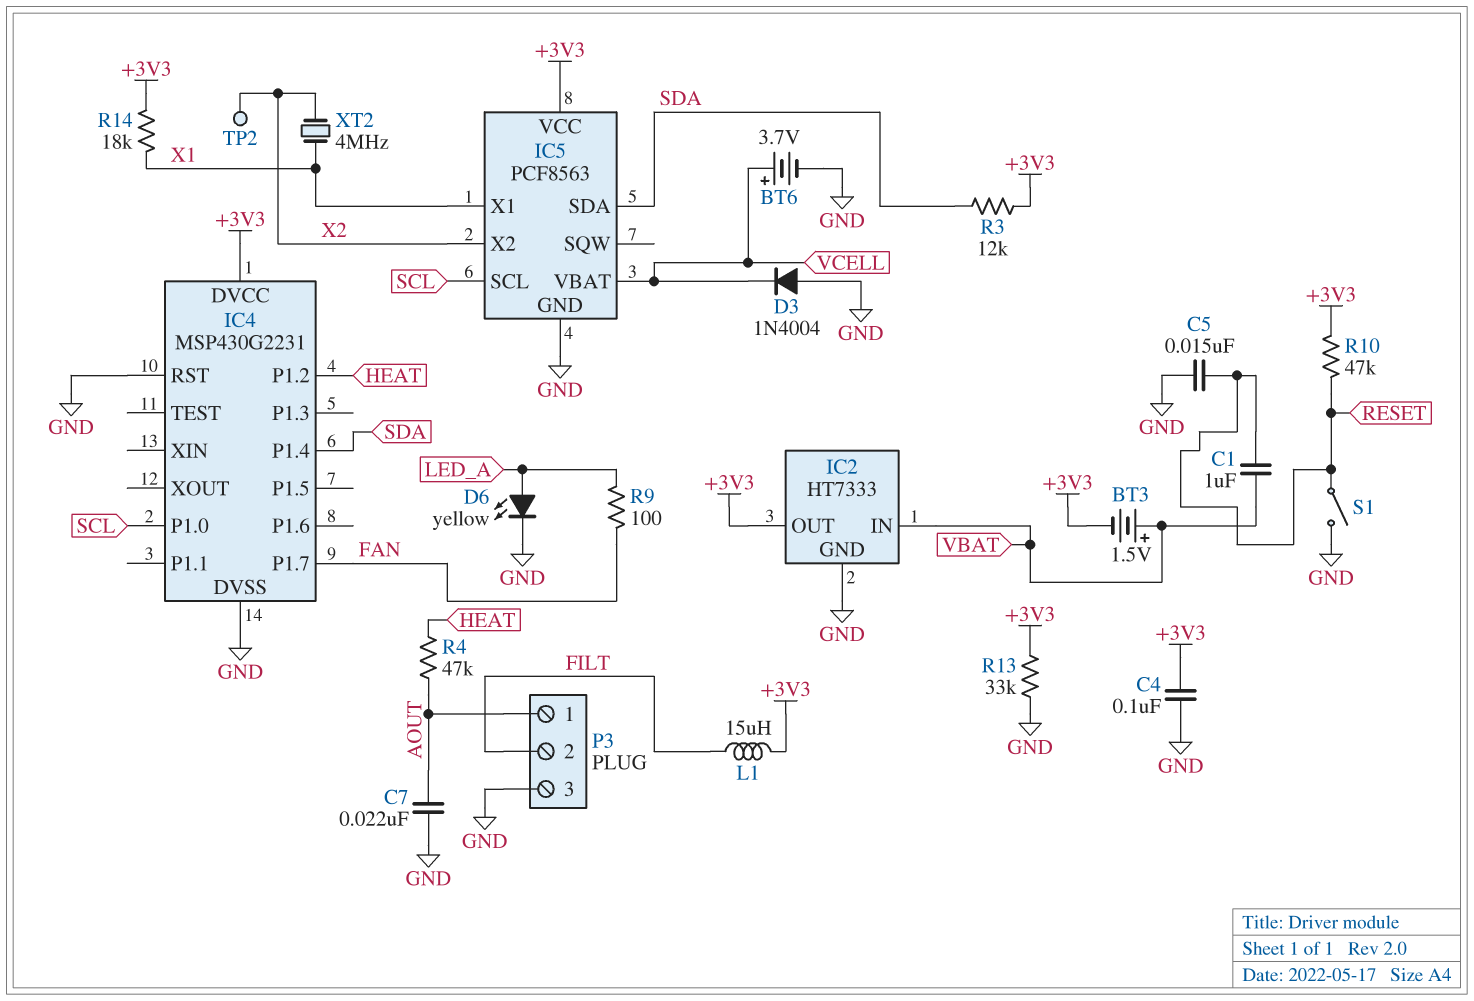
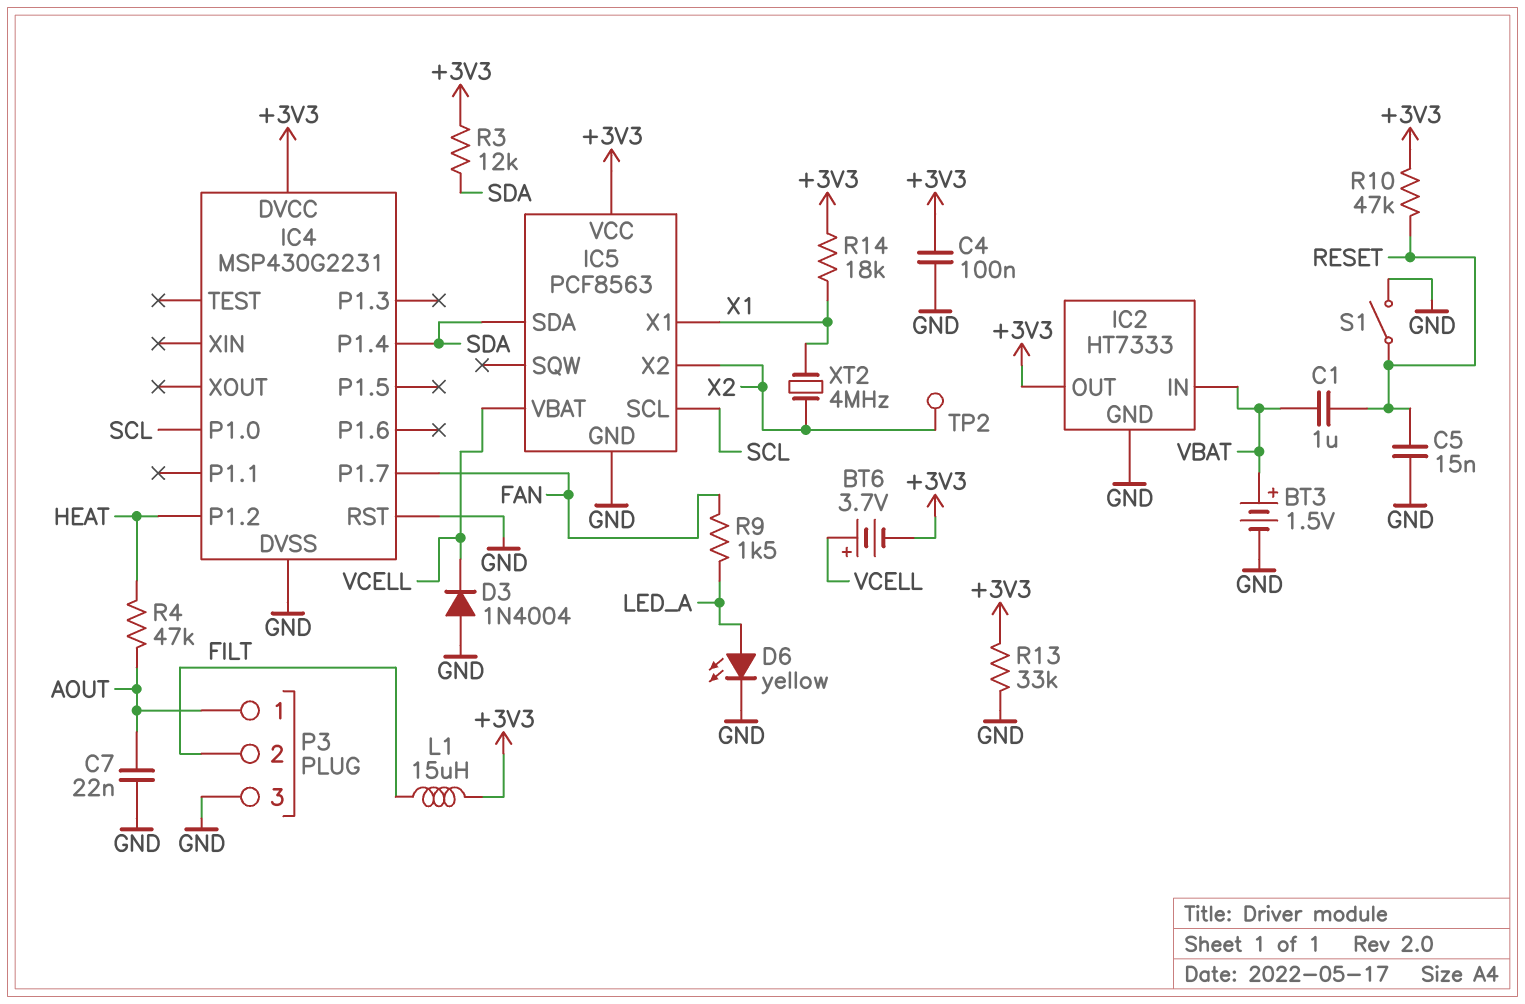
BT3: 1.5V (plus VBAT, minus +3V3) -> 1.5V (plus VBAT, minus GND)
BT6: 3.7V (plus VCELL, minus GND) -> 3.7V (plus VCELL, minus +3V3)
R9: 100 (FAN, LED_A) -> 1.5k (FAN, LED_A)

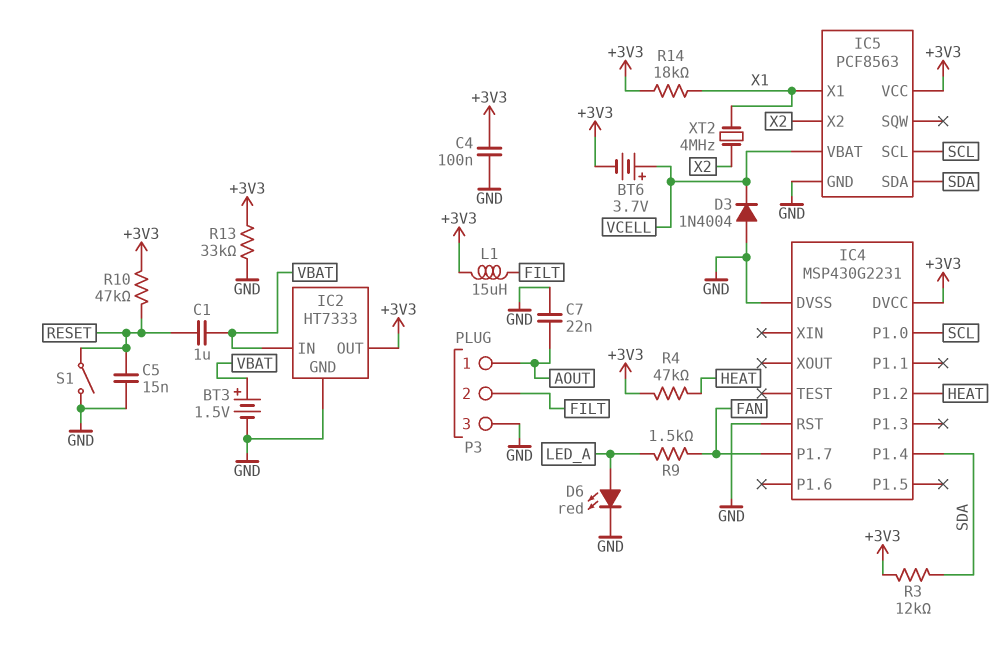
D6: LED yellow (A LED_A, K GND) -> LED red (A LED_A, K GND)
R4: 47k (AOUT, HEAT) -> 47k (+3V3, HEAT)
TP2: test point (X2) -> none

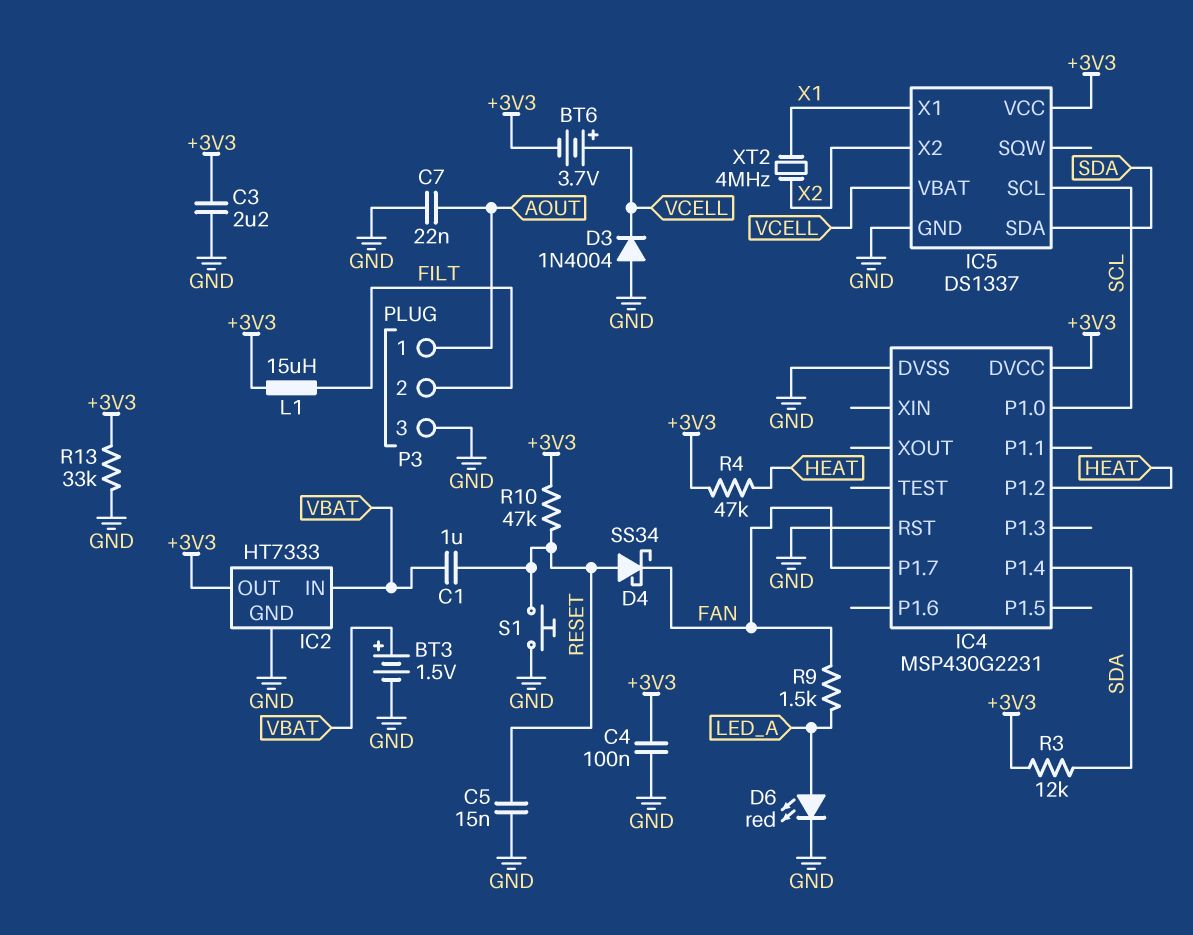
C3: none -> 2.2uF (+3V3, GND)
D4: none -> schottky SS34 (A RESET, K FAN)
IC5: PCF8563 -> DS1337
R14: 18k (+3V3, X1) -> none
S1: switch (GND, RESET) -> button (GND, RESET)

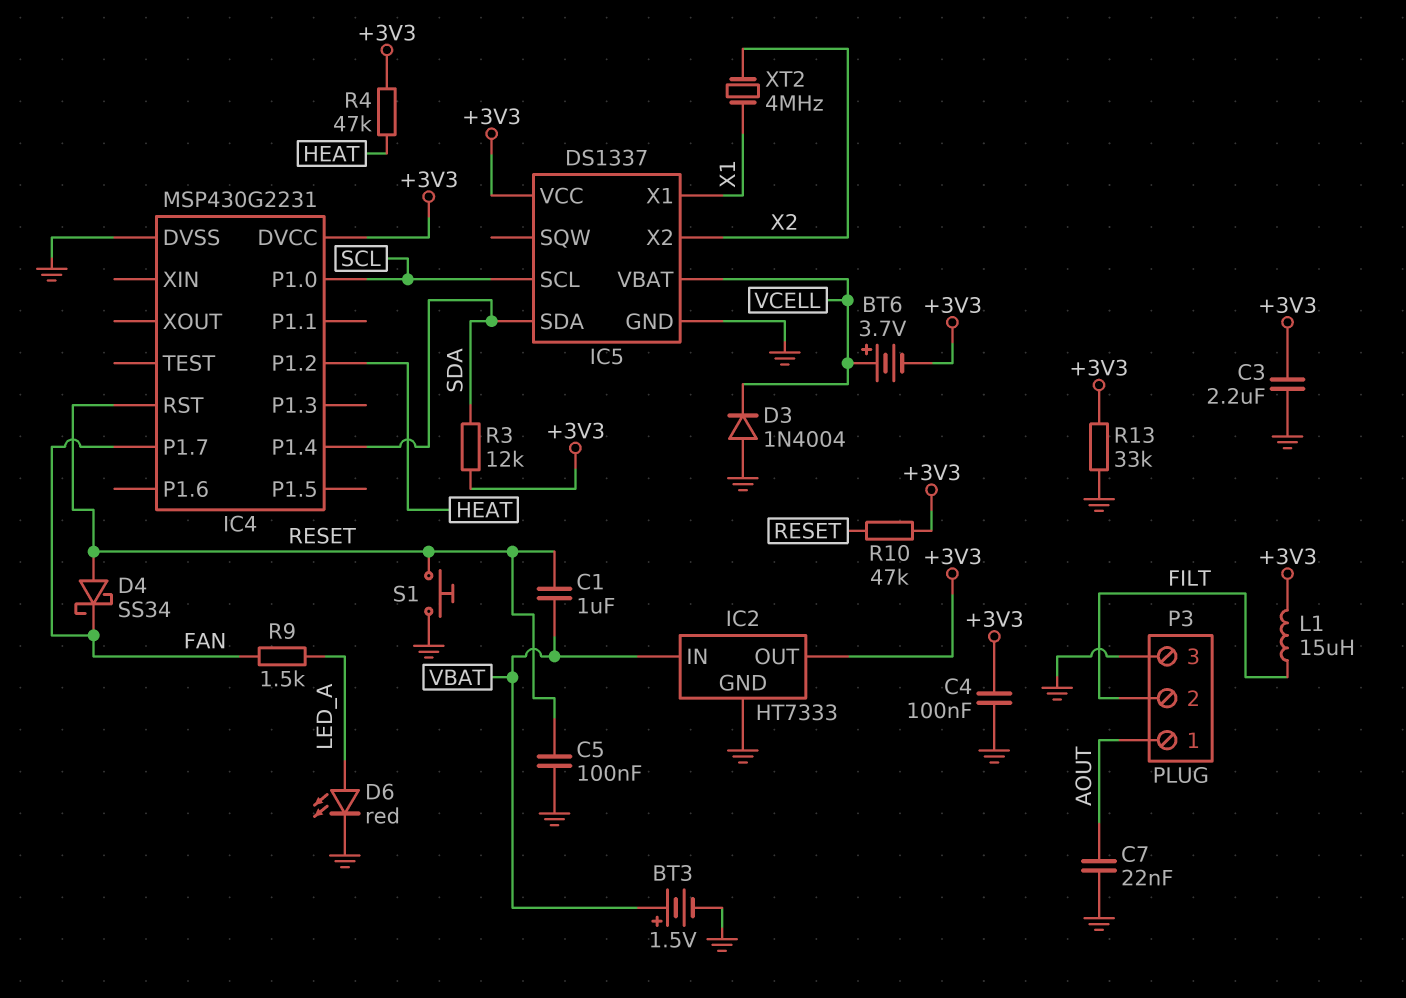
C5: 15nF (GND, RESET) -> 100nF (GND, RESET)
IC4 pin RST: GND -> RESET

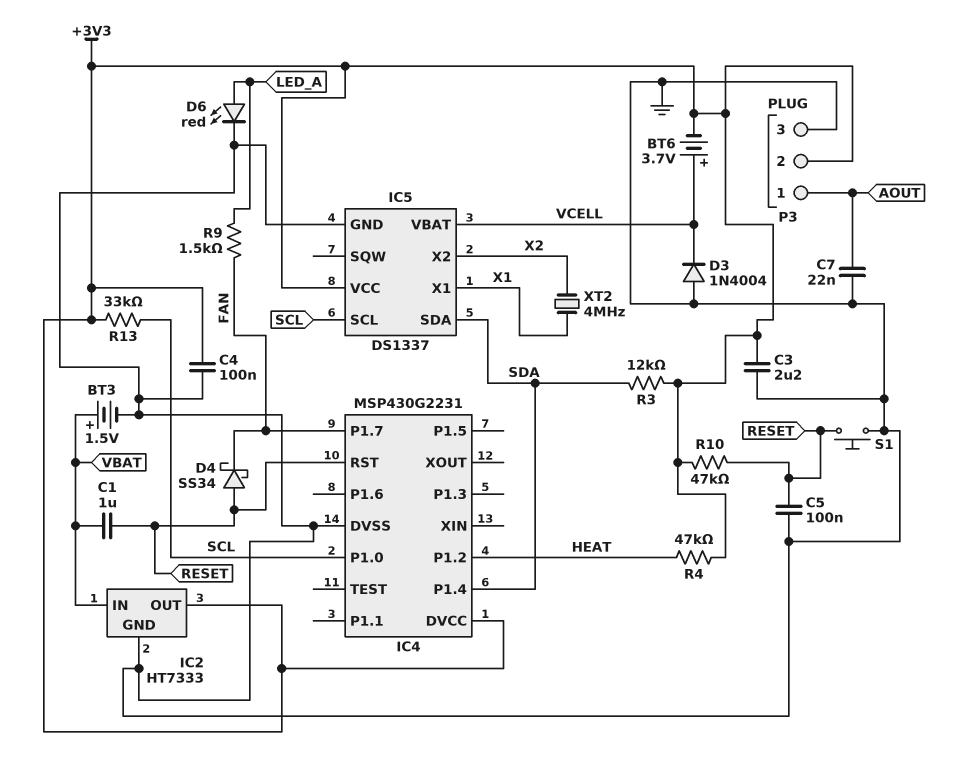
L1: 15uH (+3V3, FILT) -> none
P3 pin 2: FILT -> +3V3
R13: 33k (+3V3, GND) -> 33k (+3V3, SCL)

